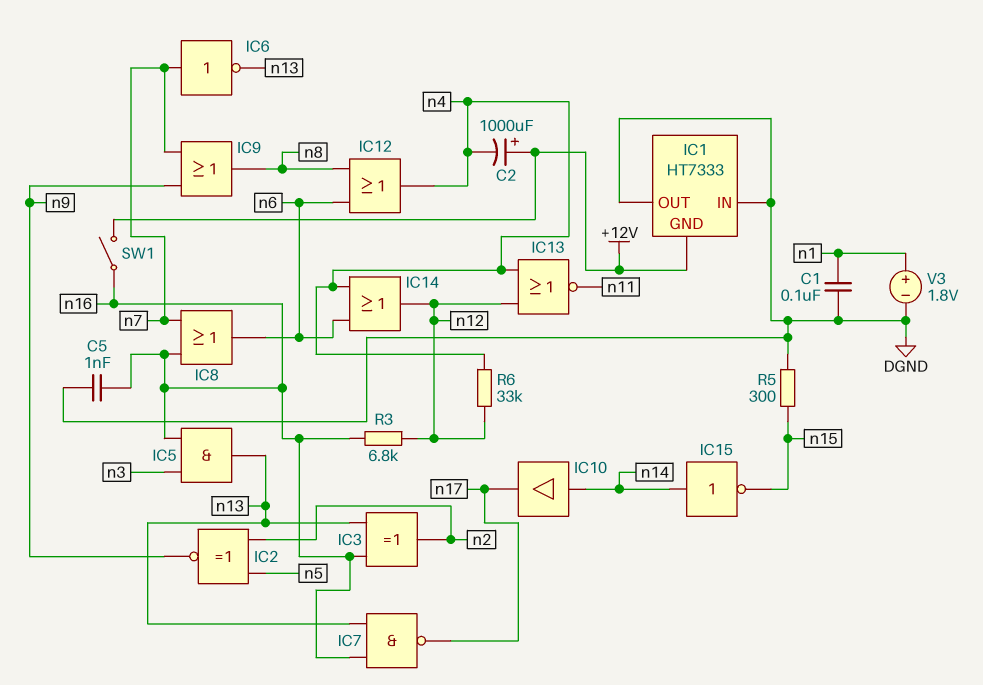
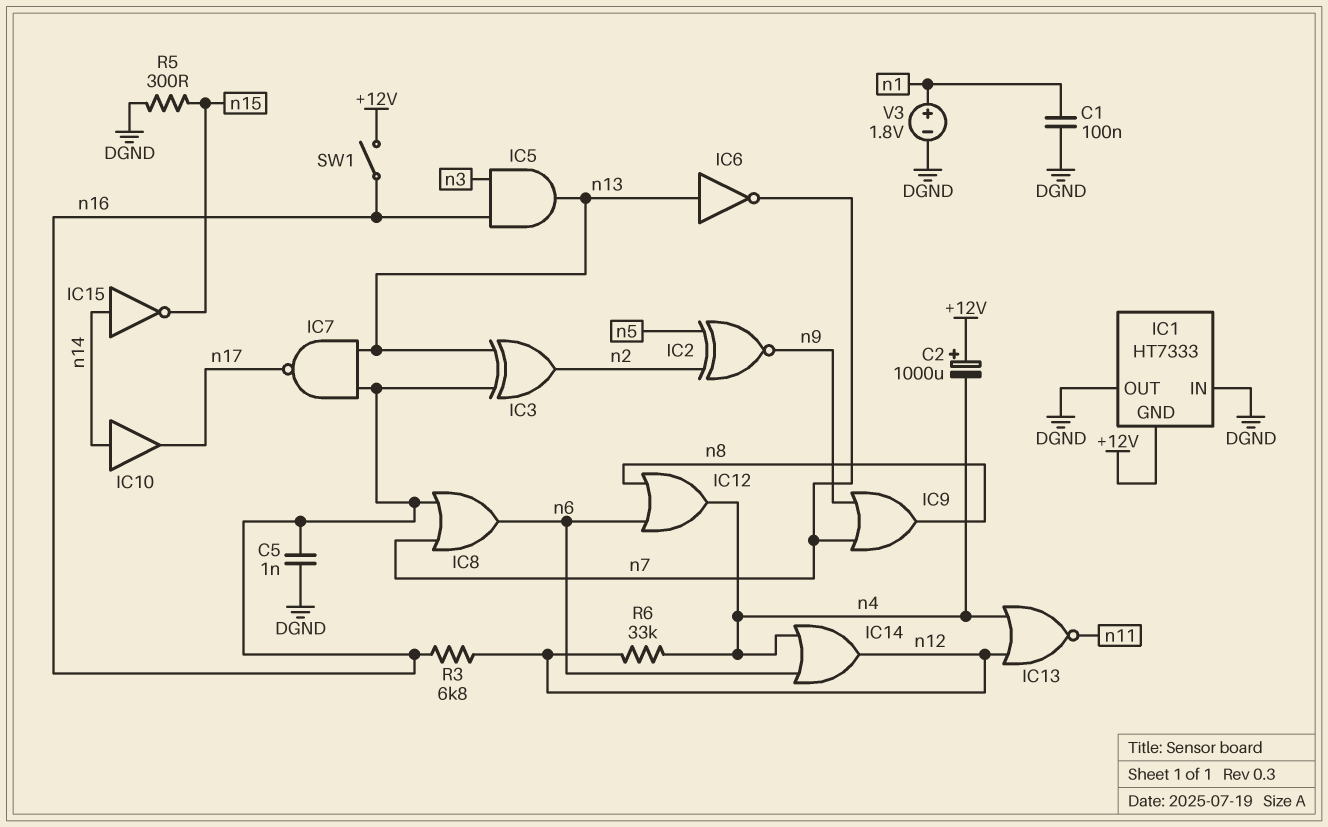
IC6: NOT (in n7, out n13) -> NOT (in n13, out n7)

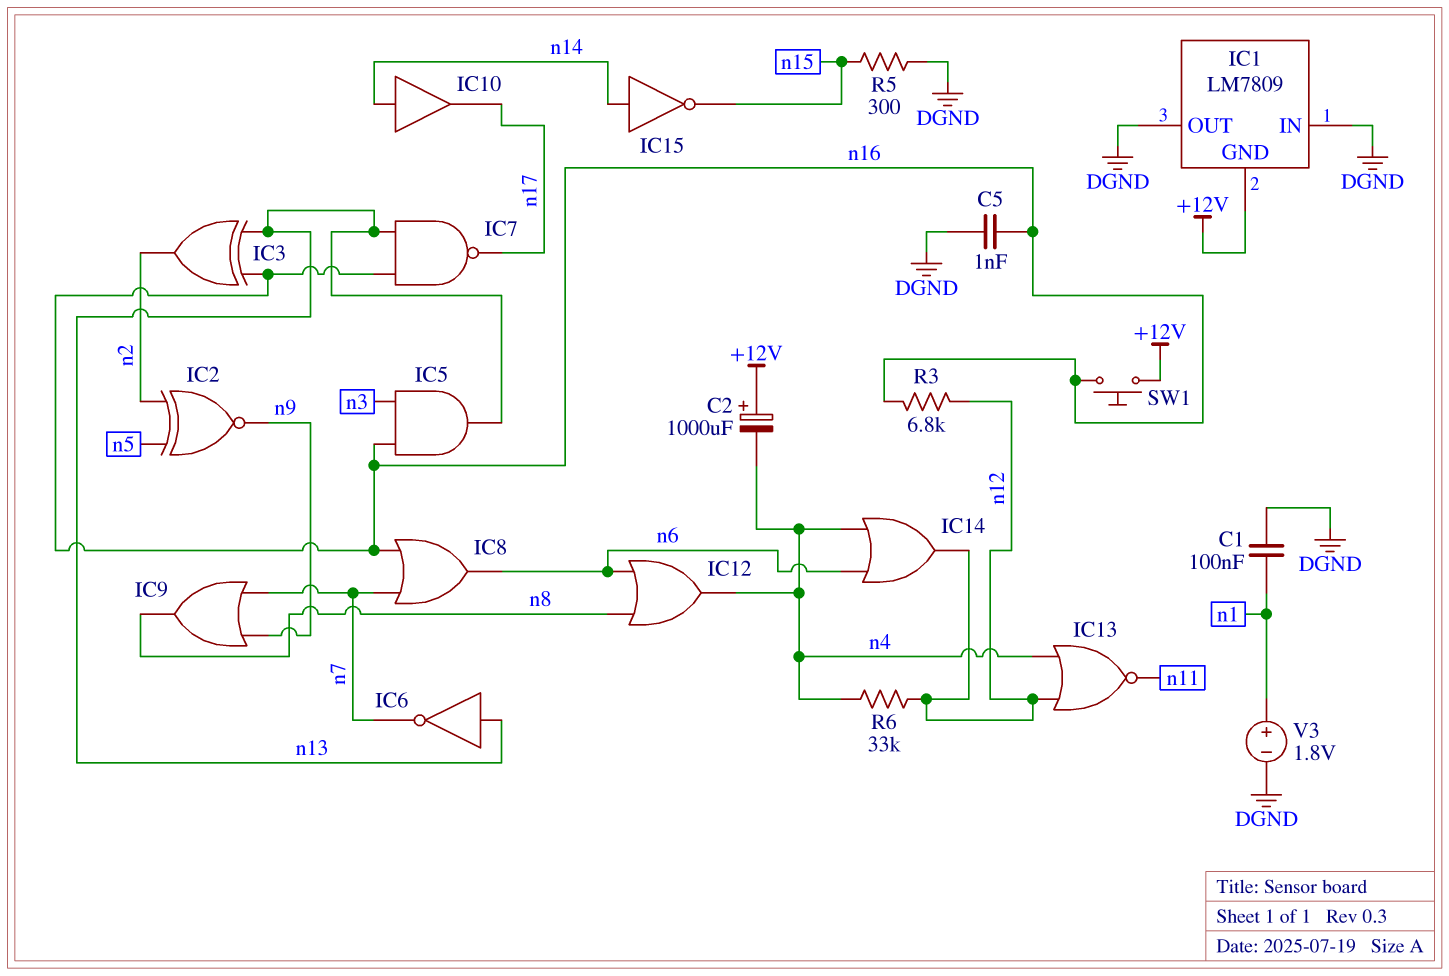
IC1: HT7333 -> LM7809
SW1: switch (+12V, n16) -> button (+12V, n16)

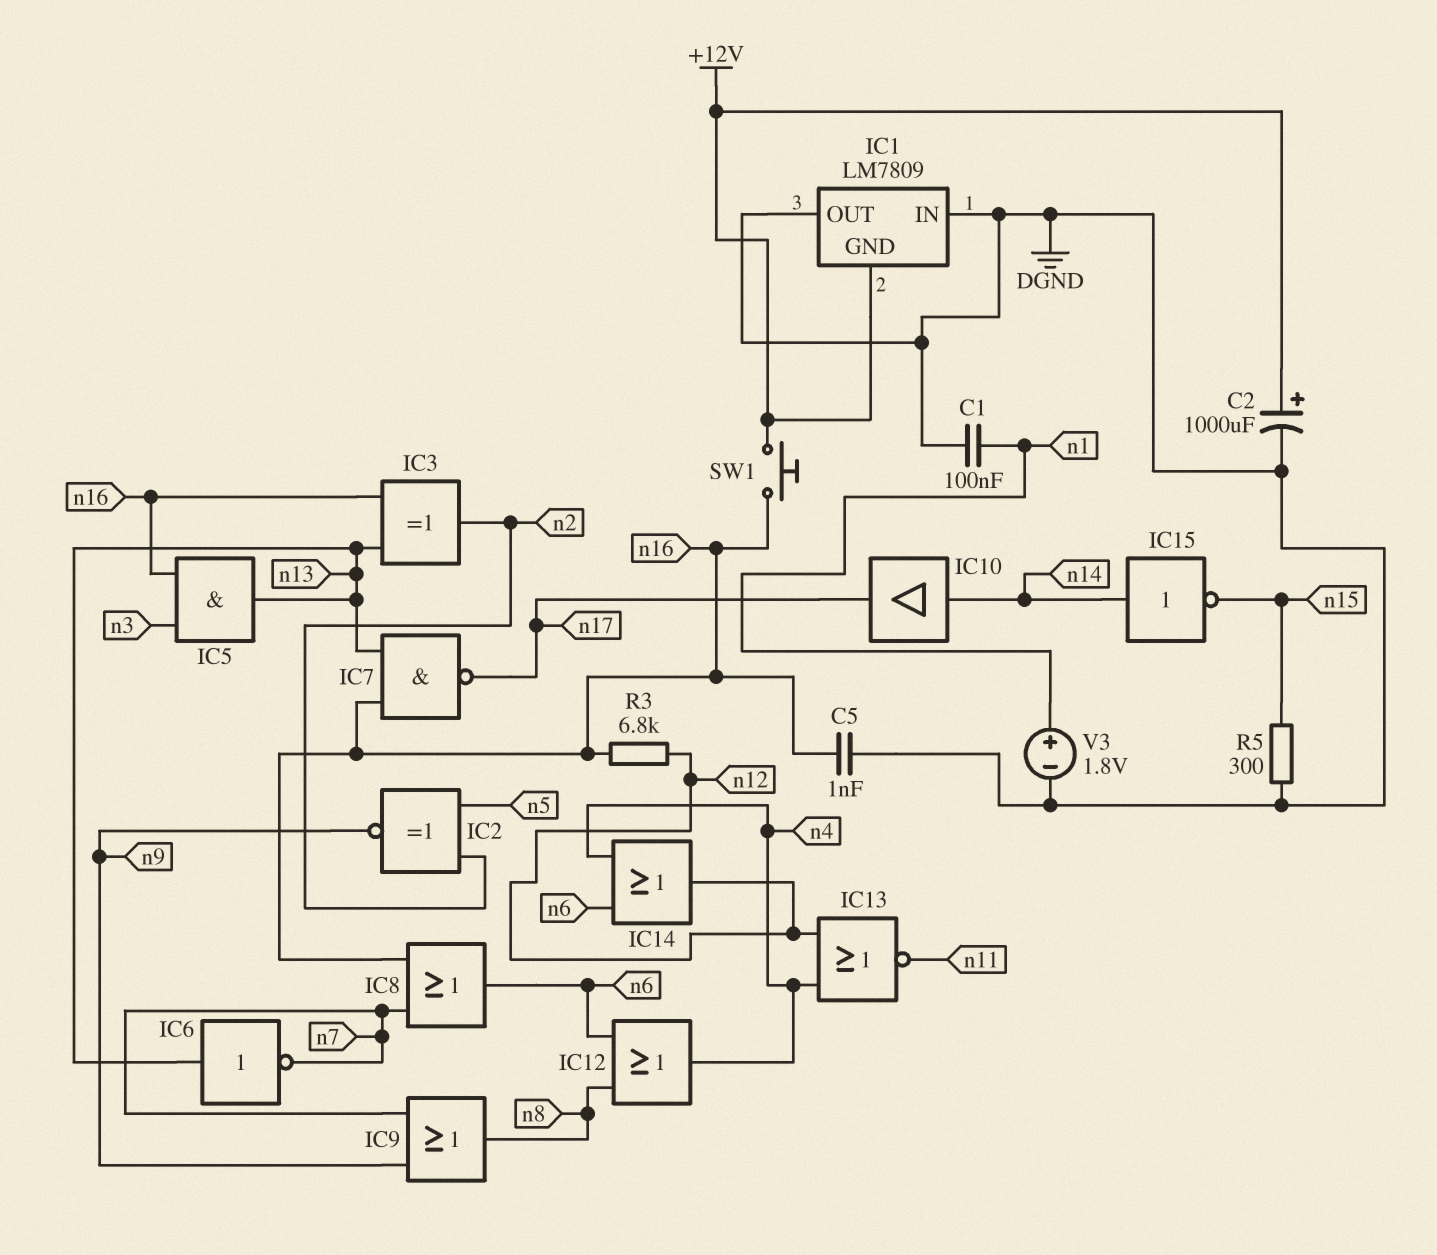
C2: 1000uF (plus +12V, minus n4) -> 1000uF (plus +12V, minus DGND)
R6: 33k (n4, n12) -> none

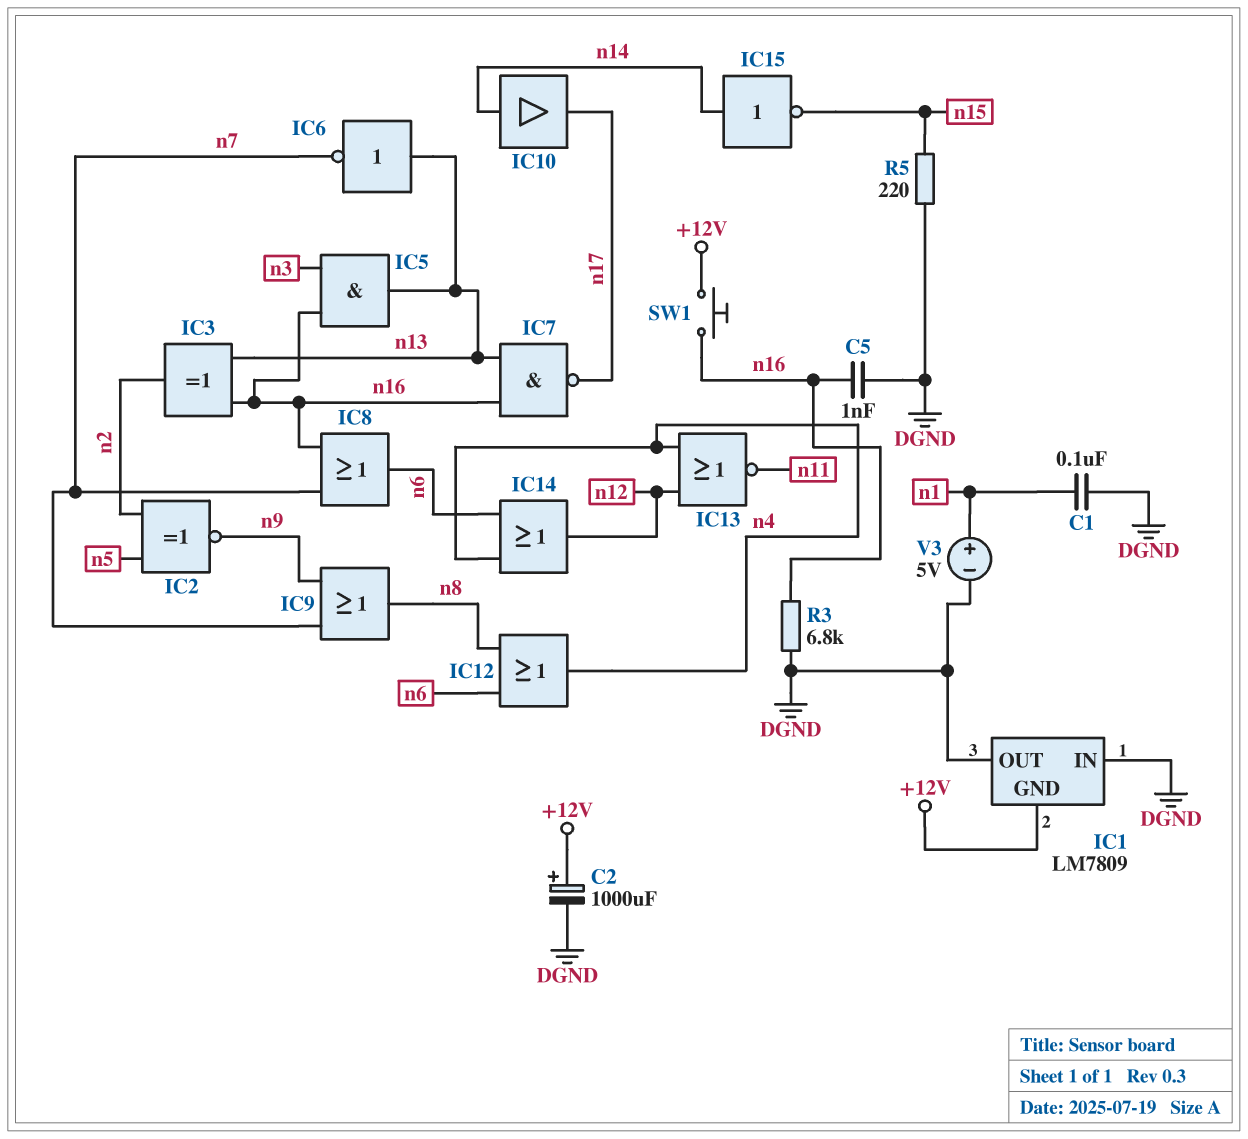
R3: 6.8k (n12, n16) -> 6.8k (DGND, n16)
R5: 300 (DGND, n15) -> 220 (DGND, n15)
V3: 1.8V (plus n1, minus DGND) -> 5V (plus n1, minus DGND)

